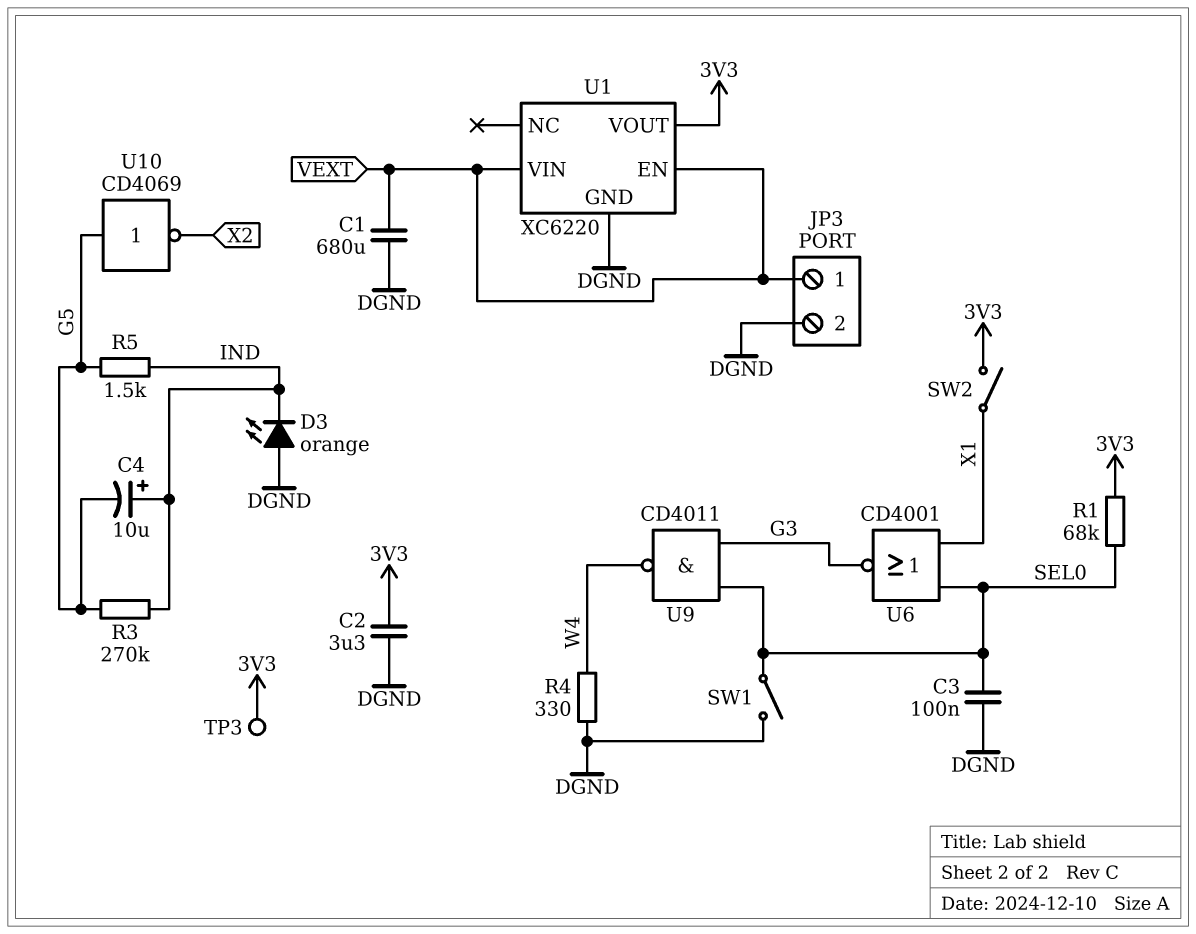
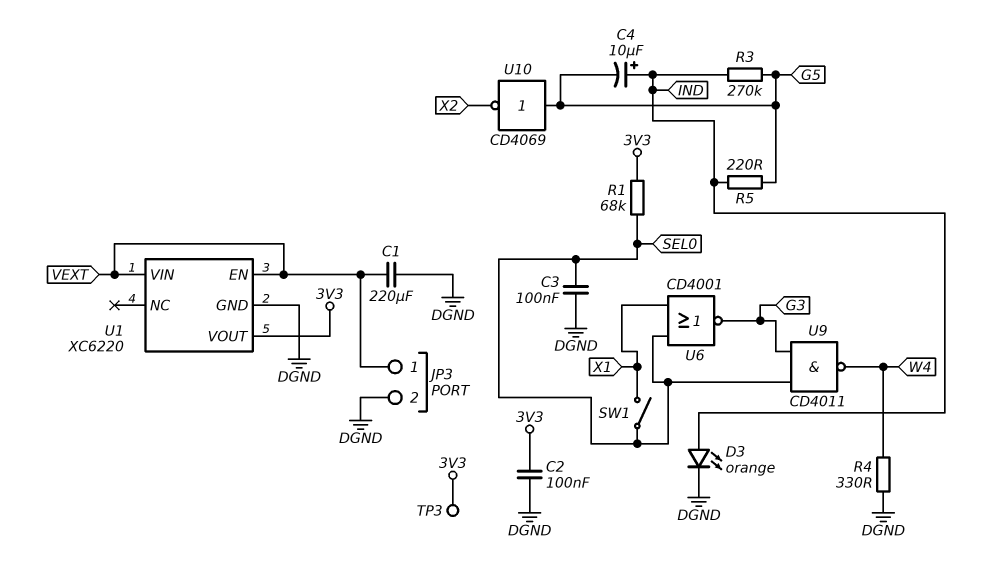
C1: 680uF (DGND, VEXT) -> 220uF (DGND, VEXT)
C2: 3.3uF (3V3, DGND) -> 100nF (3V3, DGND)
D3: LED orange (A DGND, K IND) -> LED orange (A IND, K DGND)
R5: 1.5k (G5, IND) -> 220 (G5, IND)
SW1: switch (DGND, SEL0) -> switch (SEL0, X1)
SW2: switch (3V3, X1) -> none

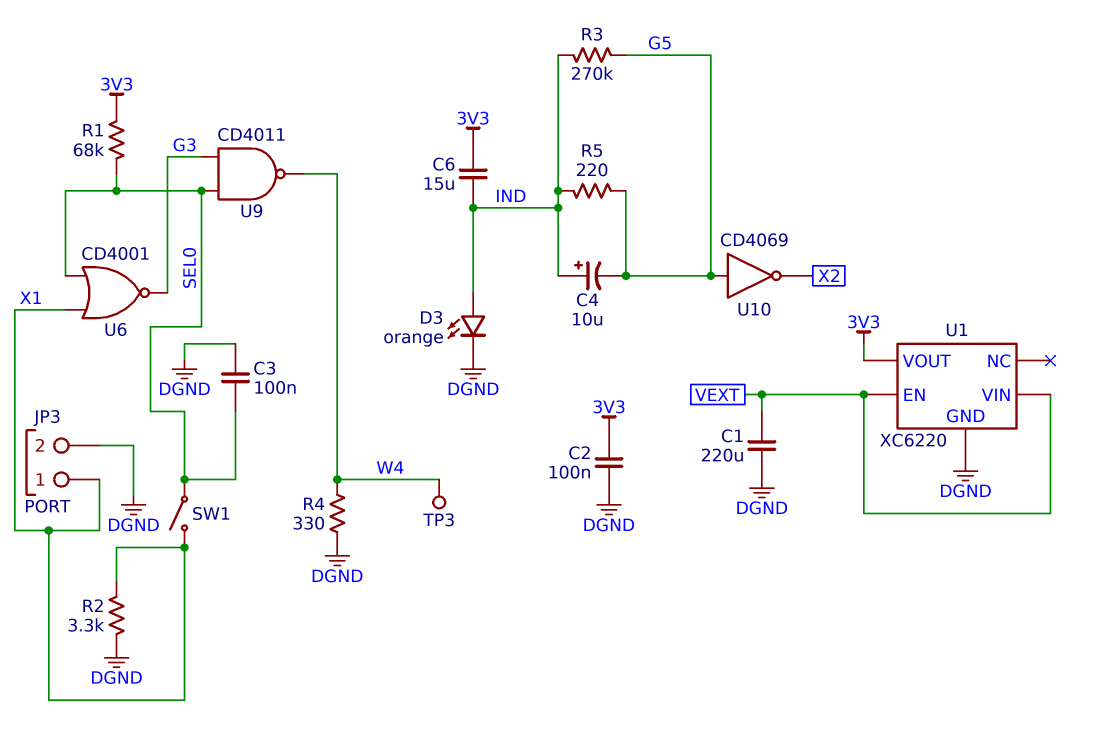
C6: none -> 15uF (3V3, IND)
JP3 pin 1: VEXT -> X1
R2: none -> 3.3k (DGND, X1)
TP3: test point (3V3) -> test point (W4)

